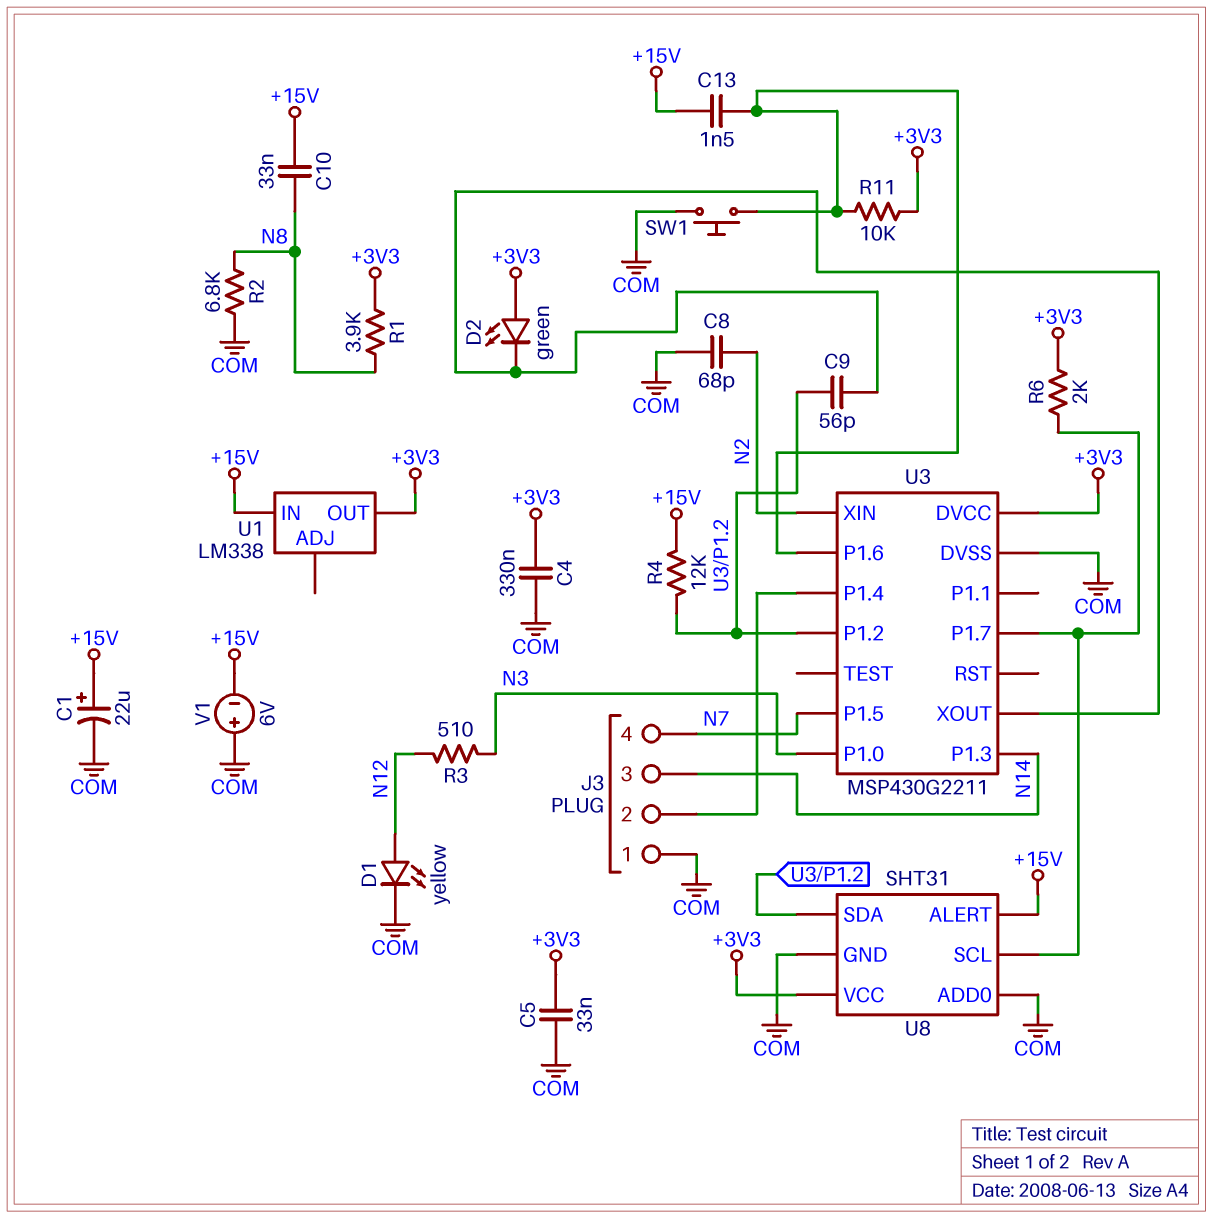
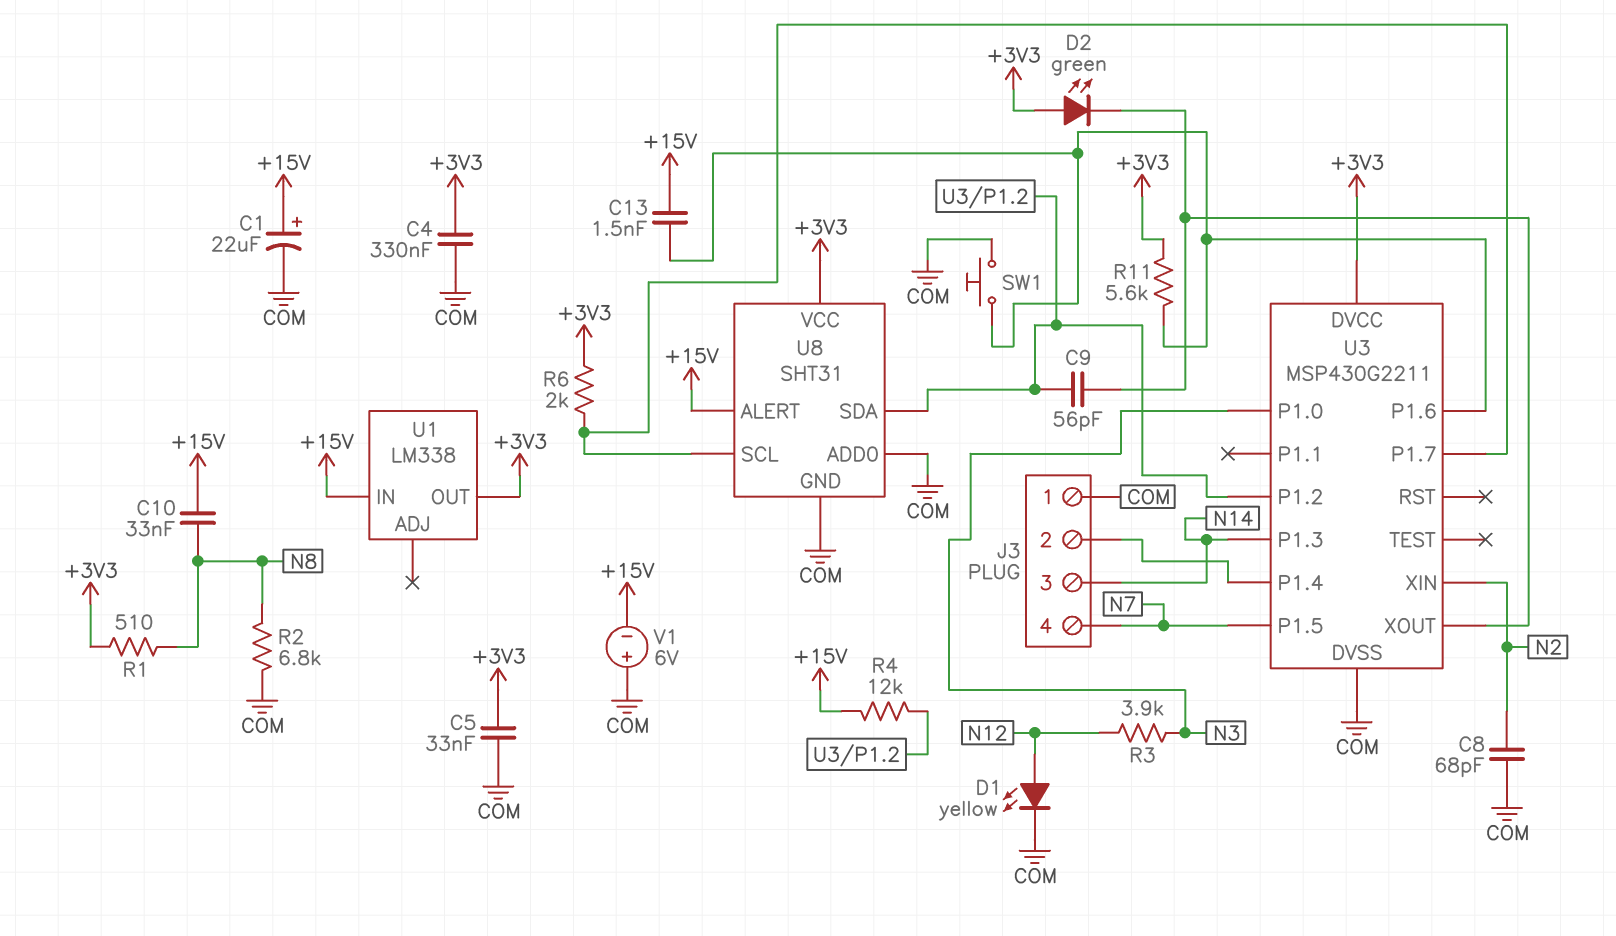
R1: 3.9k (+3V3, N8) -> 510 (+3V3, N8)
R3: 510 (N3, N12) -> 3.9k (N3, N12)
R11: 10k (+3V3, U3/P1.6) -> 5.6k (+3V3, U3/P1.6)

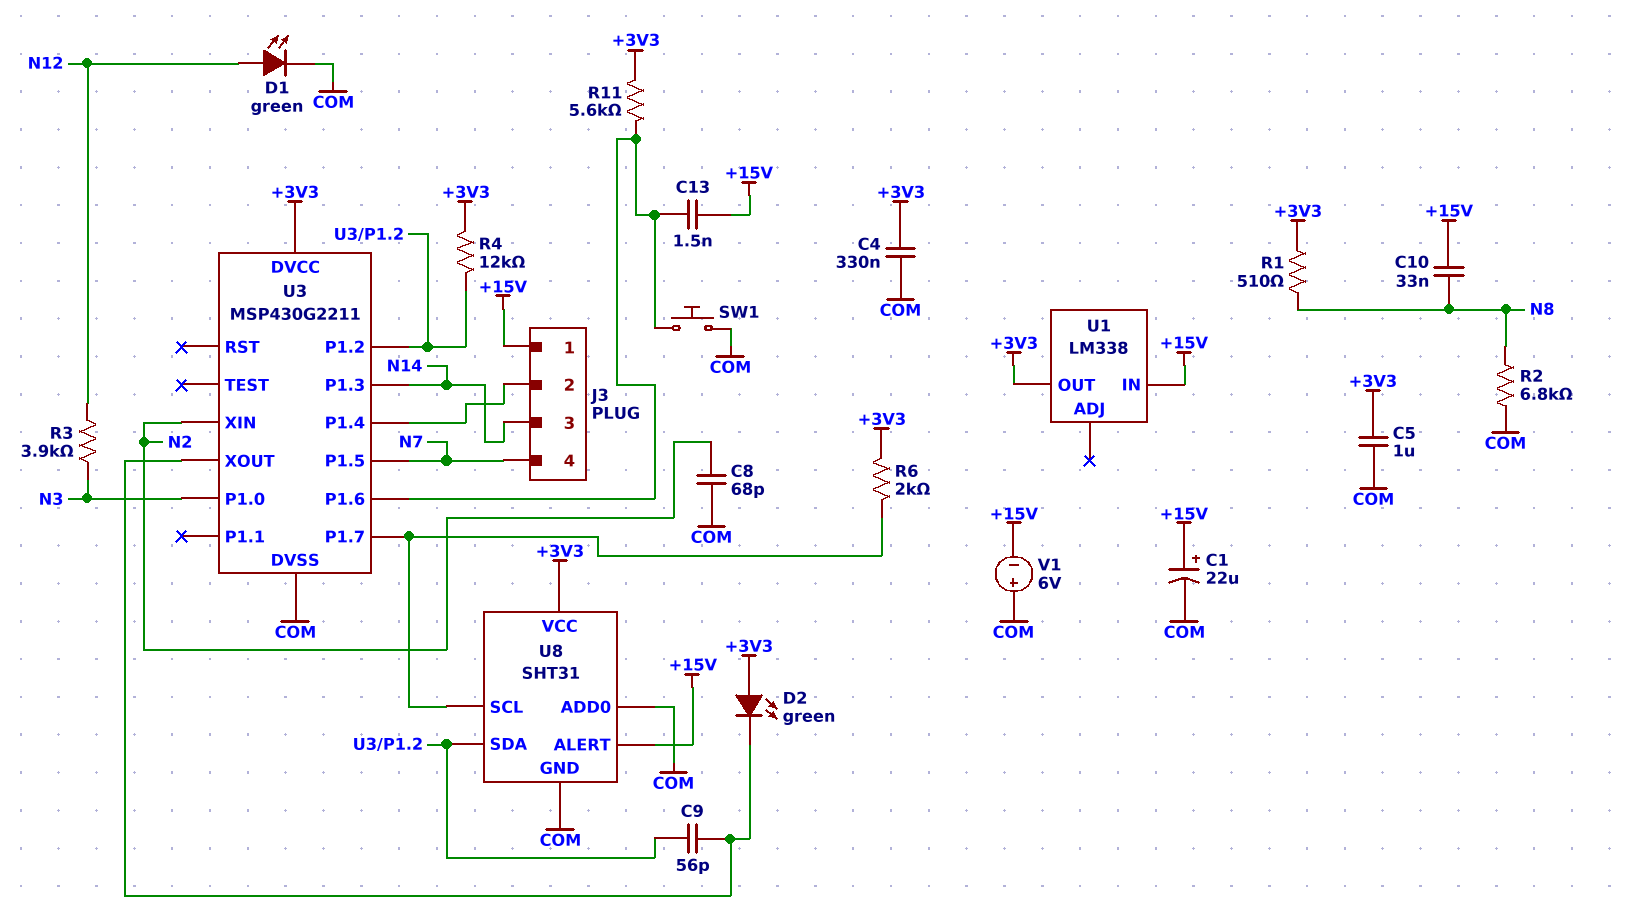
C5: 33nF (+3V3, COM) -> 1uF (+3V3, COM)
D1: LED yellow (A N12, K COM) -> LED green (A N12, K COM)
J3 pin 1: COM -> +15V
R4: 12k (+15V, U3/P1.2) -> 12k (+3V3, U3/P1.2)

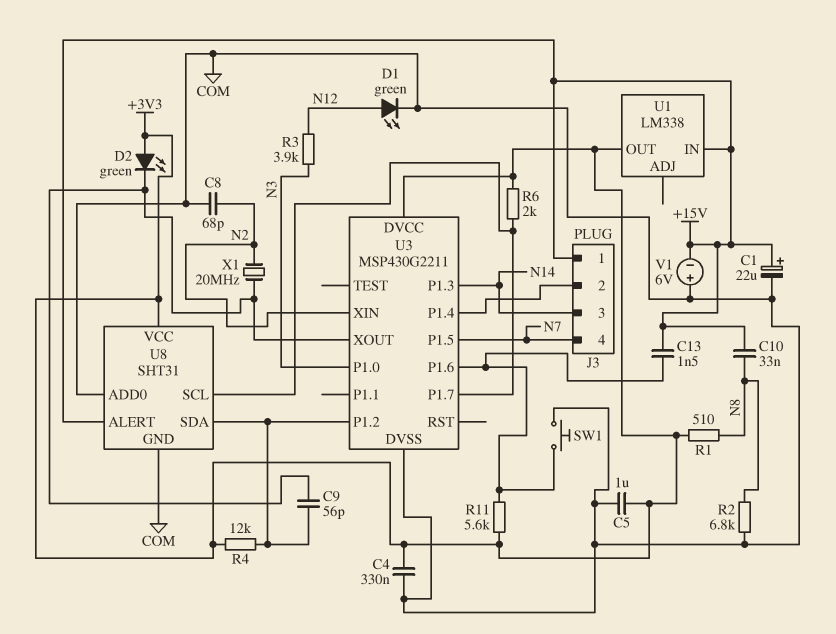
X1: none -> 20MHz (N2, U3/XOUT)

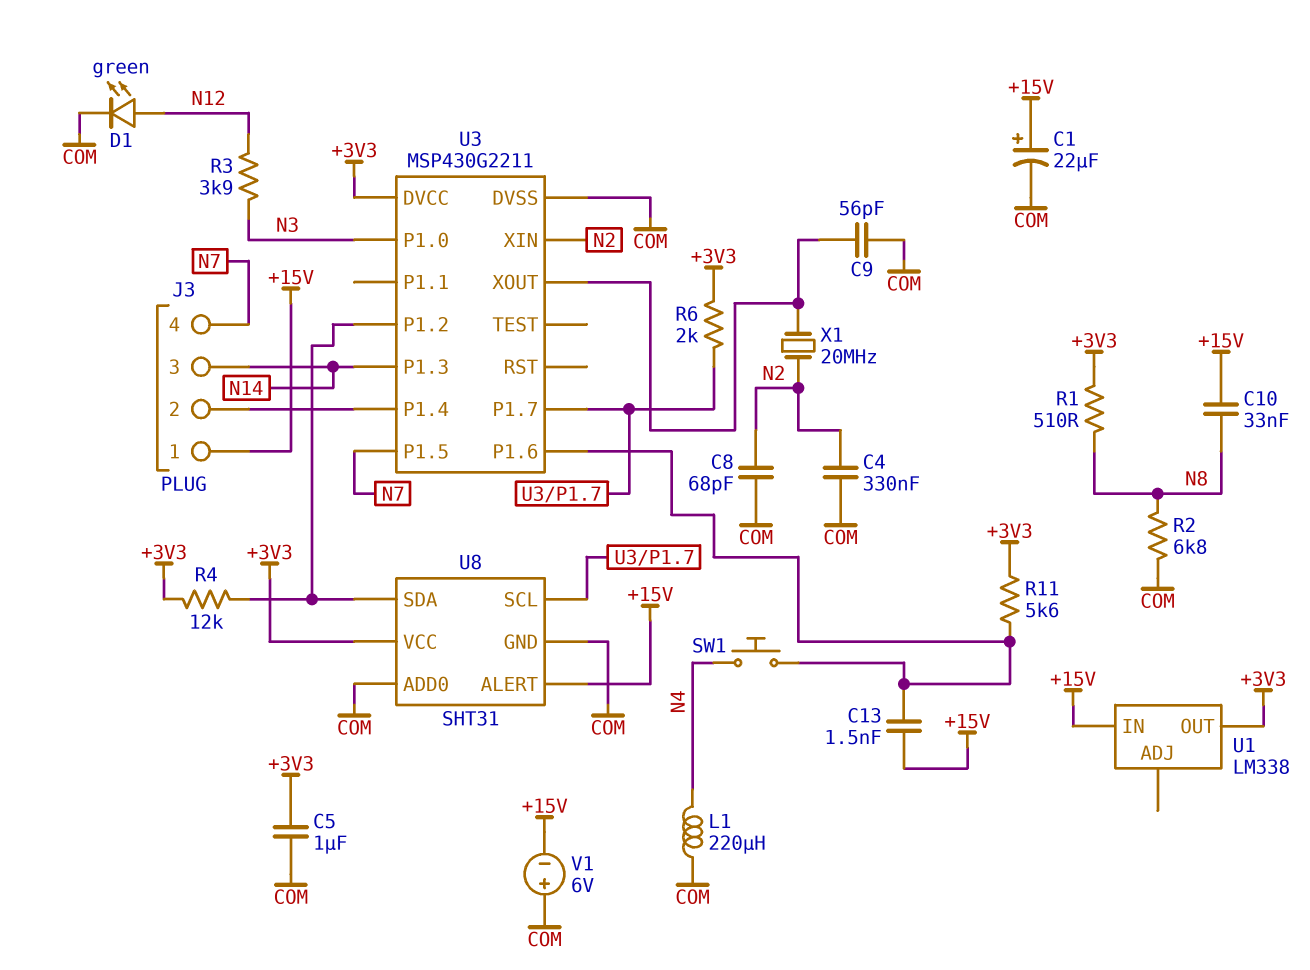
C4: 330nF (+3V3, COM) -> 330nF (COM, N2)
C9: 56pF (U3/P1.2, U3/XOUT) -> 56pF (COM, U3/XOUT)
D2: LED green (A +3V3, K U3/XOUT) -> none
L1: none -> 220uH (COM, N4)
SW1: button (COM, U3/P1.6) -> button (N4, U3/P1.6)

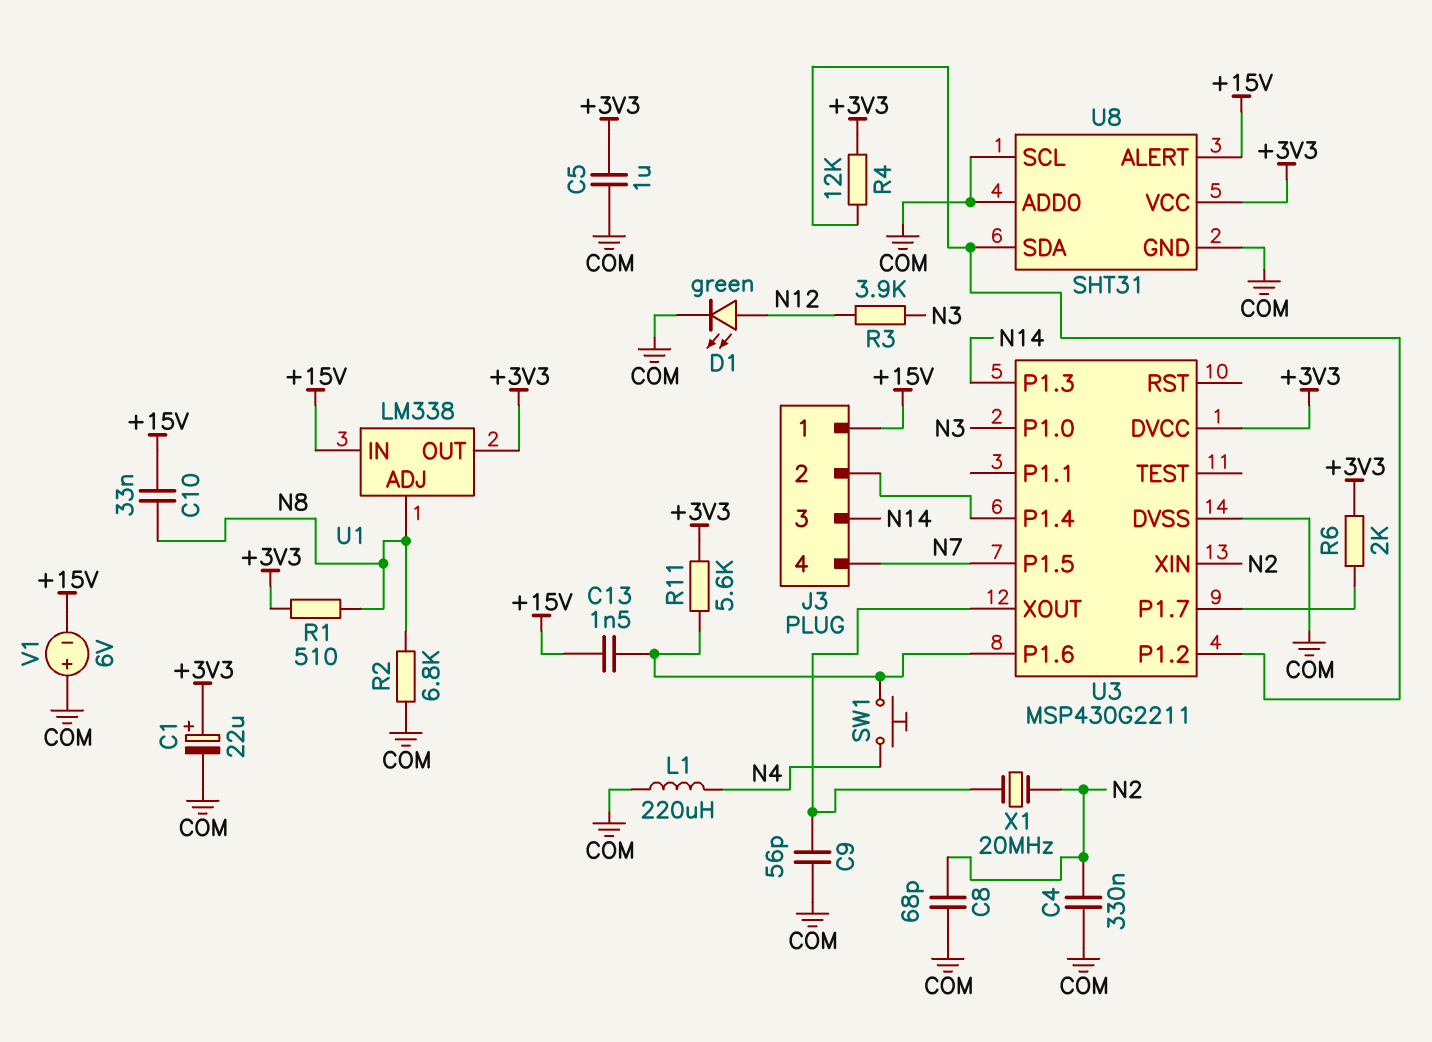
C1: 22uF (plus +15V, minus COM) -> 22uF (plus +3V3, minus COM)
U1 pin ADJ: none -> N8
U8 pin SCL: U3/P1.7 -> COM

